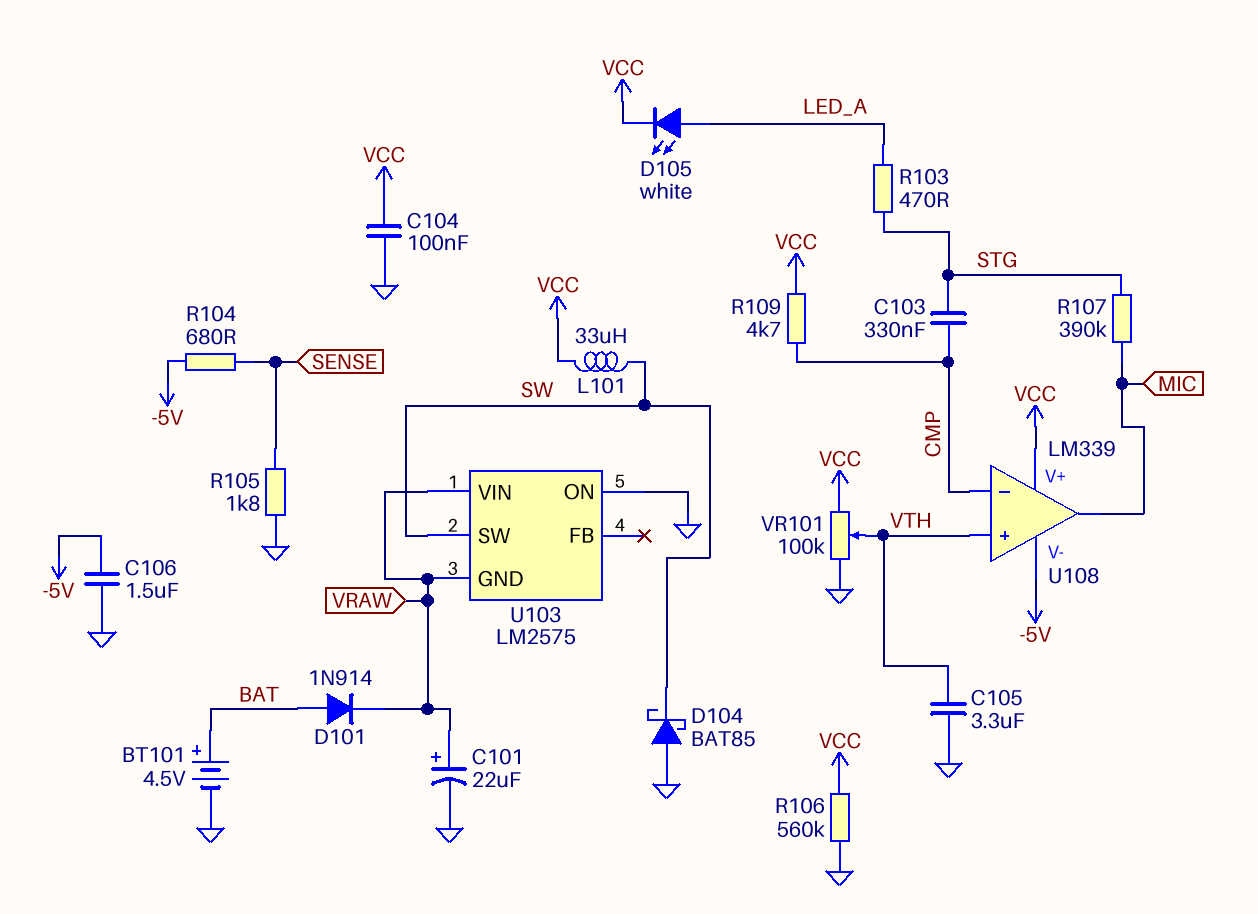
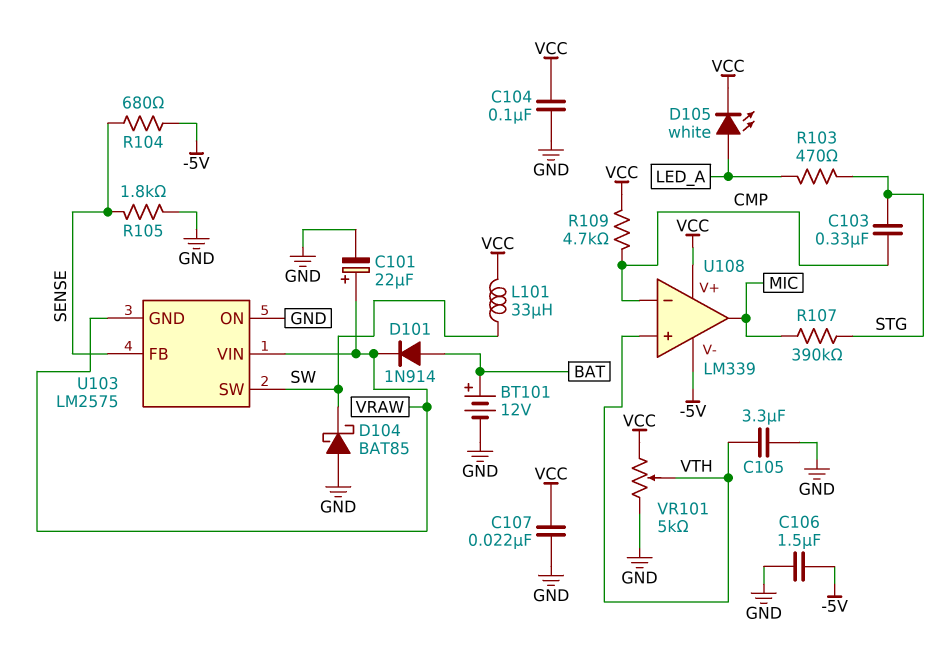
BT101: 4.5V (plus BAT, minus GND) -> 12V (plus BAT, minus GND)
C107: none -> 22nF (GND, VCC)
R106: 560k (GND, VCC) -> none
U103 pin FB: none -> SENSE
VR101: 100k (GND, VCC, wiper VTH) -> 5k (GND, VCC, wiper VTH)

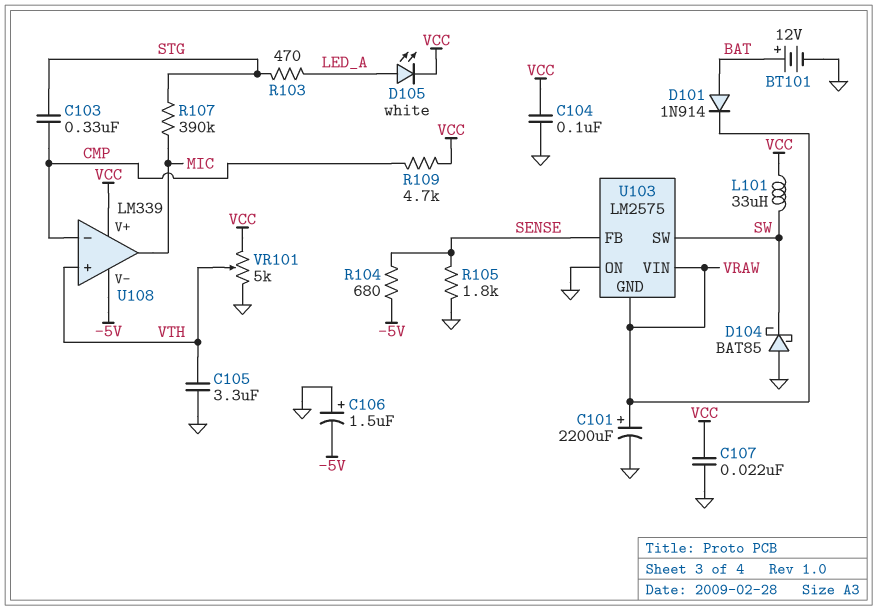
C101: 22uF (plus VRAW, minus GND) -> 2200uF (plus VRAW, minus GND)
C106: 1.5uF (-5V, GND) -> 1.5uF (plus GND, minus -5V)

